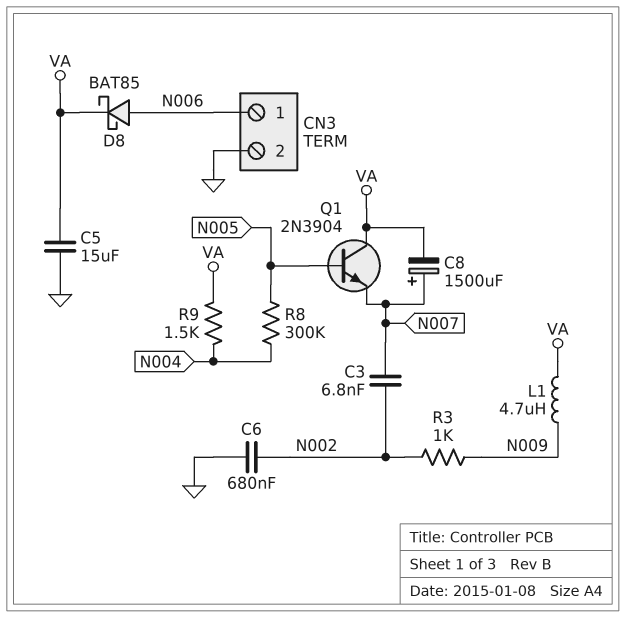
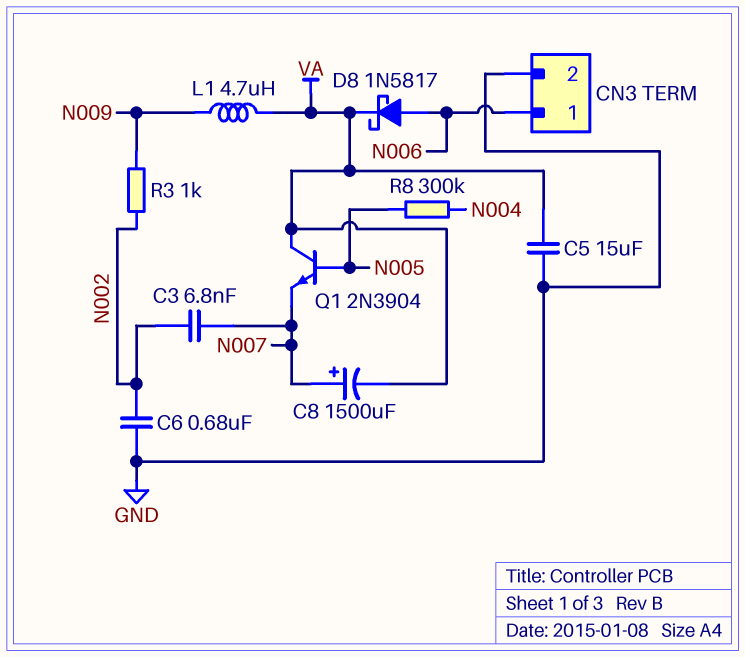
D8: schottky BAT85 (A N006, K VA) -> schottky 1N5817 (A N006, K VA)
R9: 1.5k (N004, VA) -> none

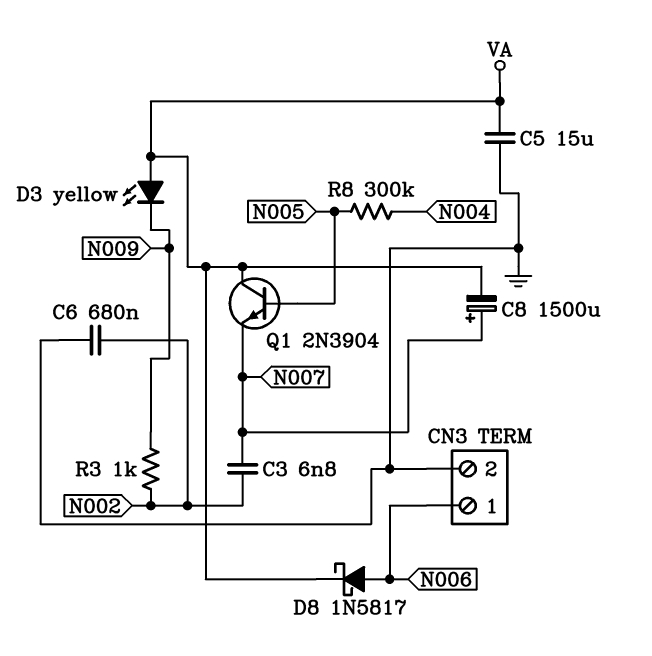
D3: none -> LED yellow (A VA, K N009)
L1: 4.7uH (N009, VA) -> none

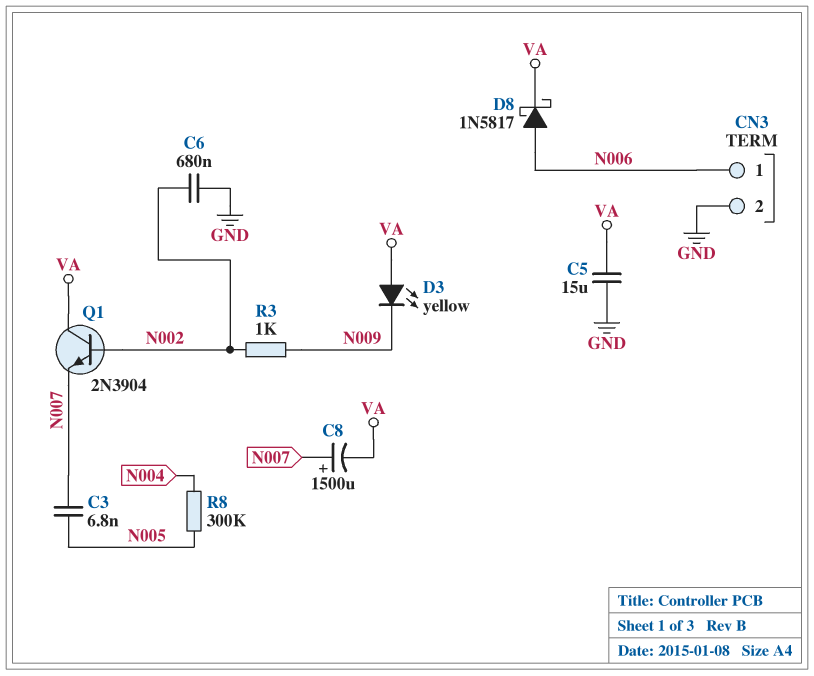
C3: 6.8nF (N002, N007) -> 6.8nF (N005, N007)
Q1: NPN 2N3904 (B N005, C VA, E N007) -> NPN 2N3904 (B N002, C VA, E N007)

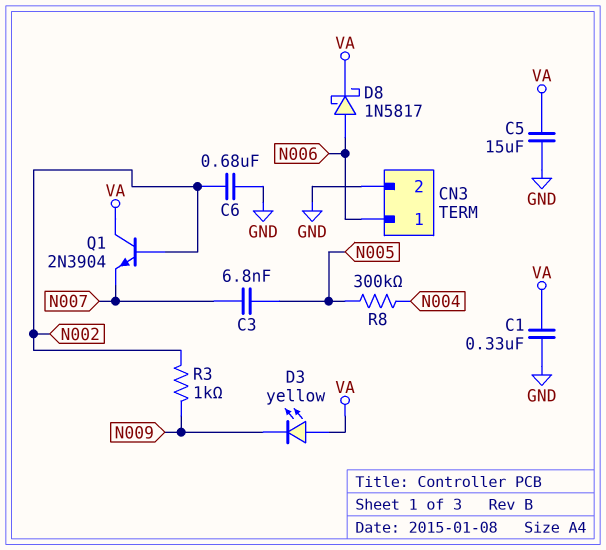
C1: none -> 330nF (GND, VA)
C8: 1500uF (plus N007, minus VA) -> none

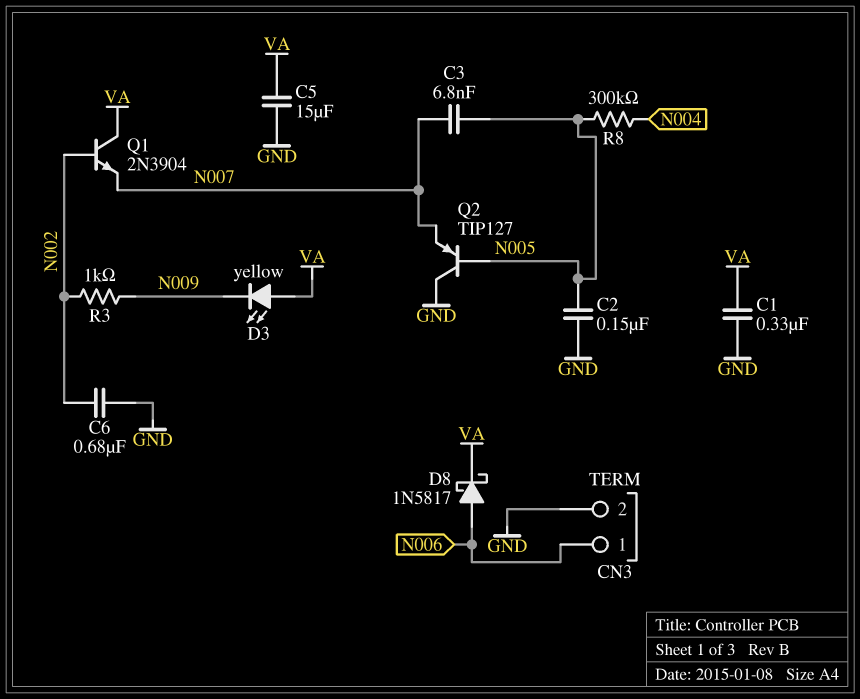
C2: none -> 150nF (GND, N005)
Q2: none -> PNP TIP127 (B N005, C GND, E N007)

